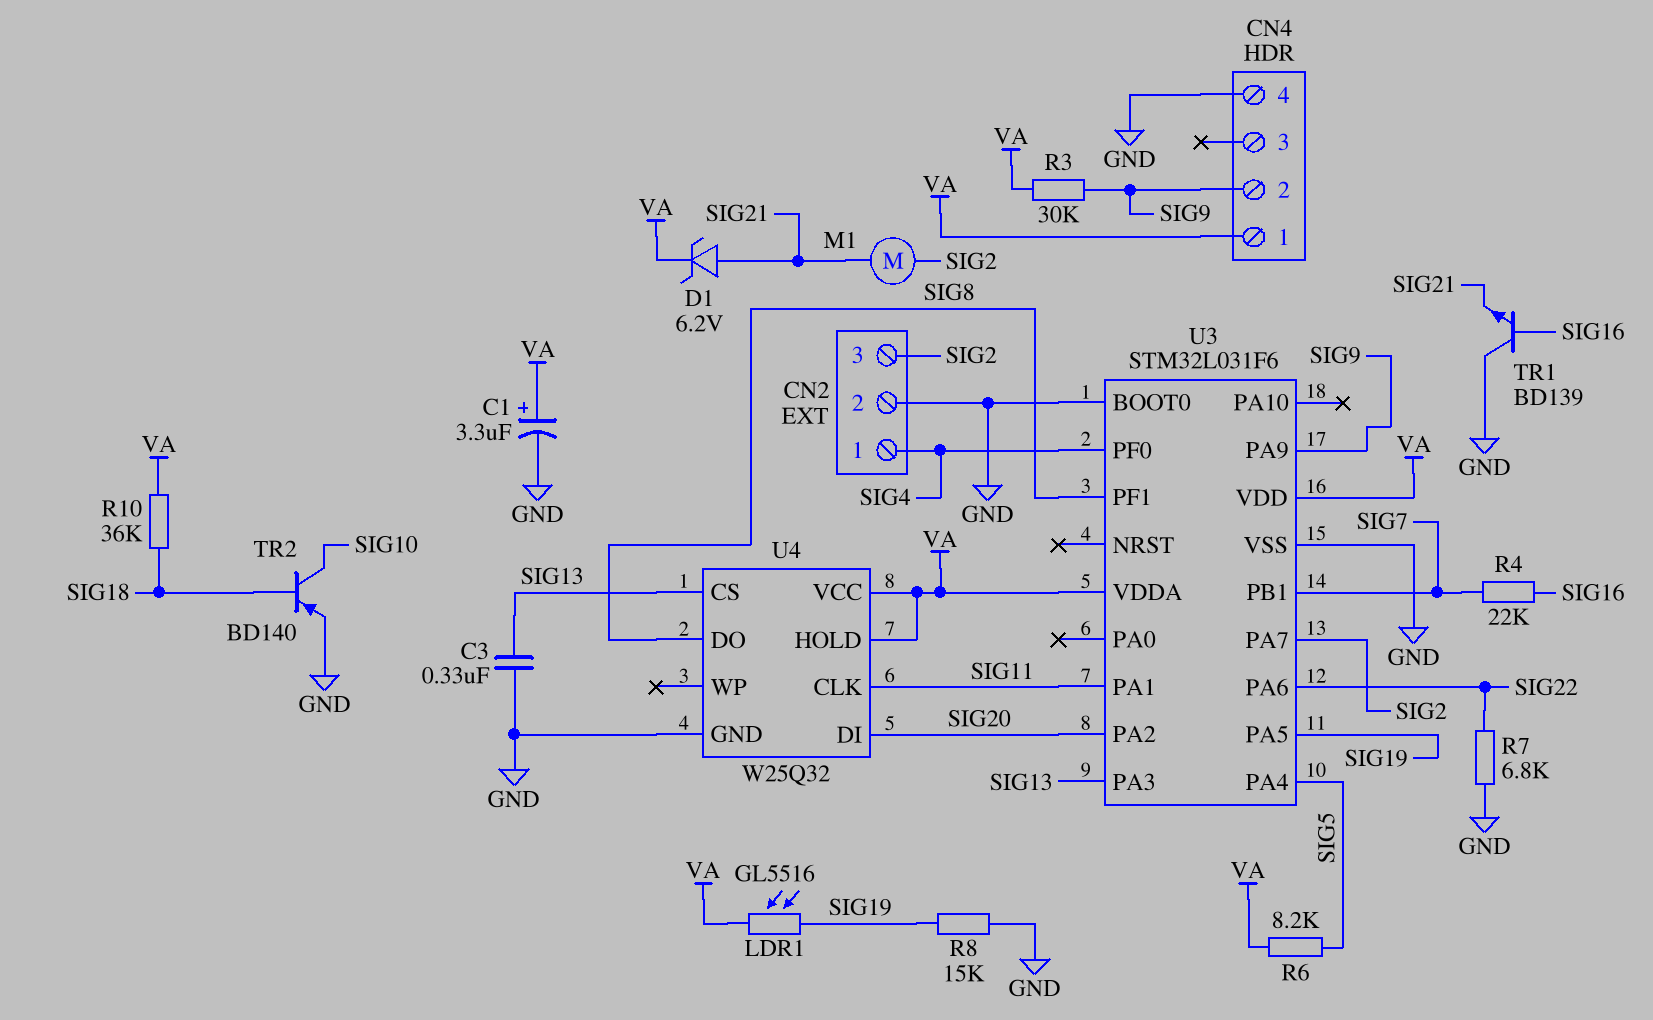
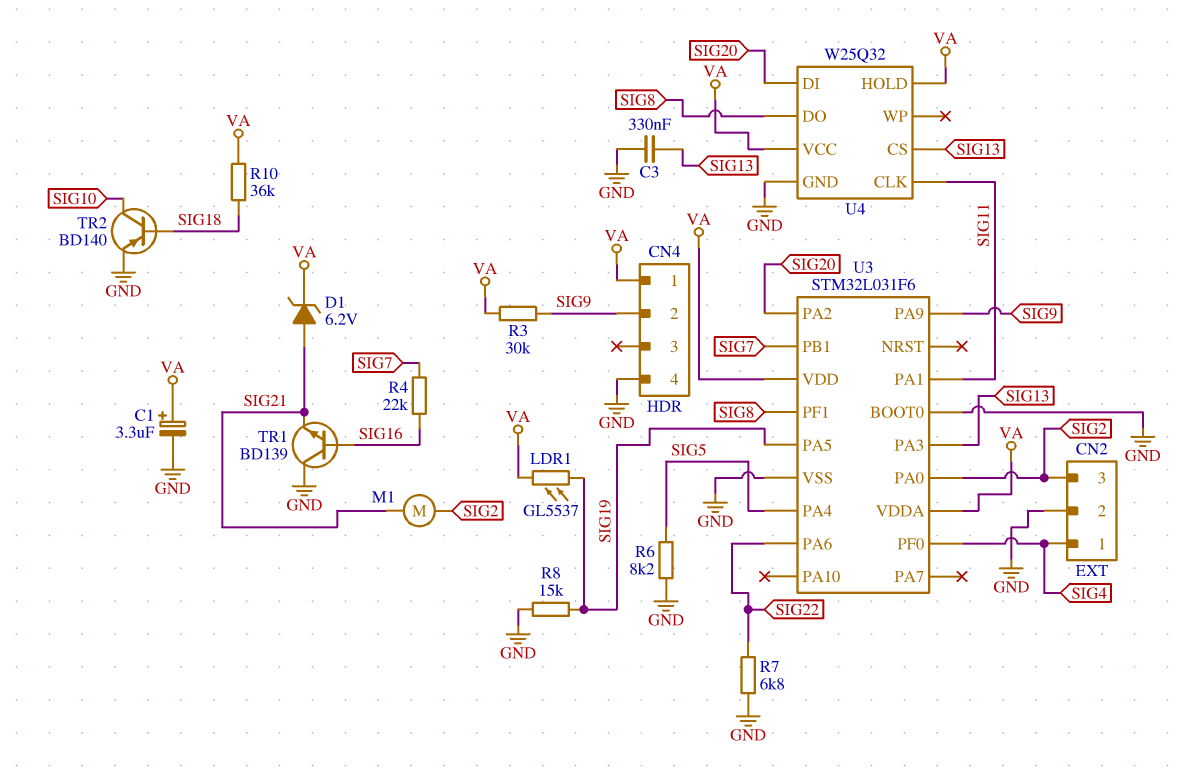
LDR1: GL5516 (SIG19, VA) -> GL5537 (SIG19, VA)
R6: 8.2k (SIG5, VA) -> 8.2k (GND, SIG5)
U3 pin PA0: none -> SIG2
U3 pin PA7: SIG2 -> none

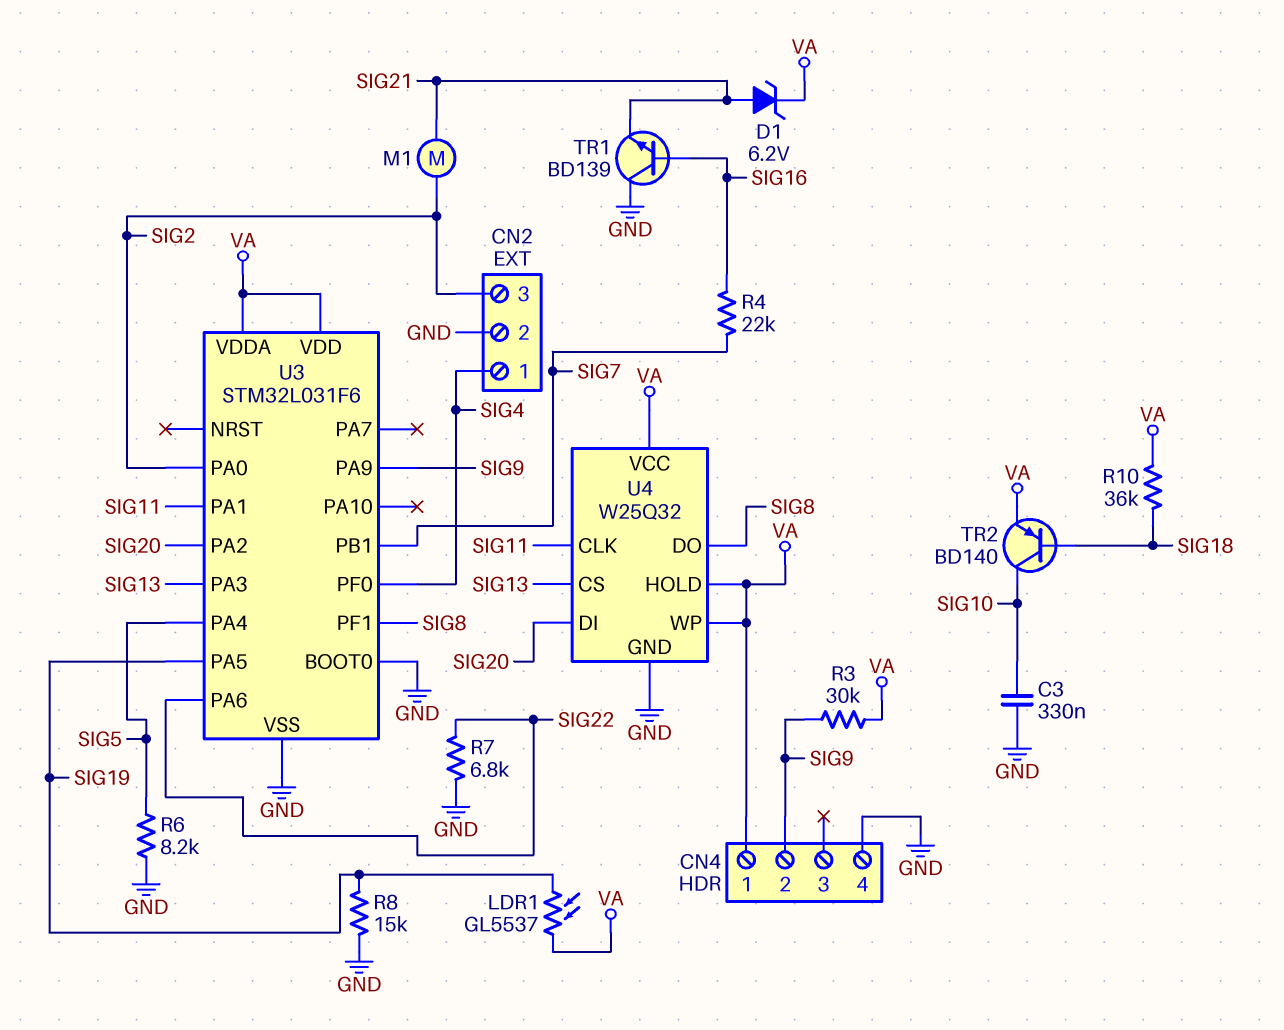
C1: 3.3uF (plus VA, minus GND) -> none
C3: 330nF (GND, SIG13) -> 330nF (GND, SIG10)
TR2: PNP BD140 (B SIG18, C SIG10, E GND) -> PNP BD140 (B SIG18, C SIG10, E VA)
U4 pin WP: none -> VA

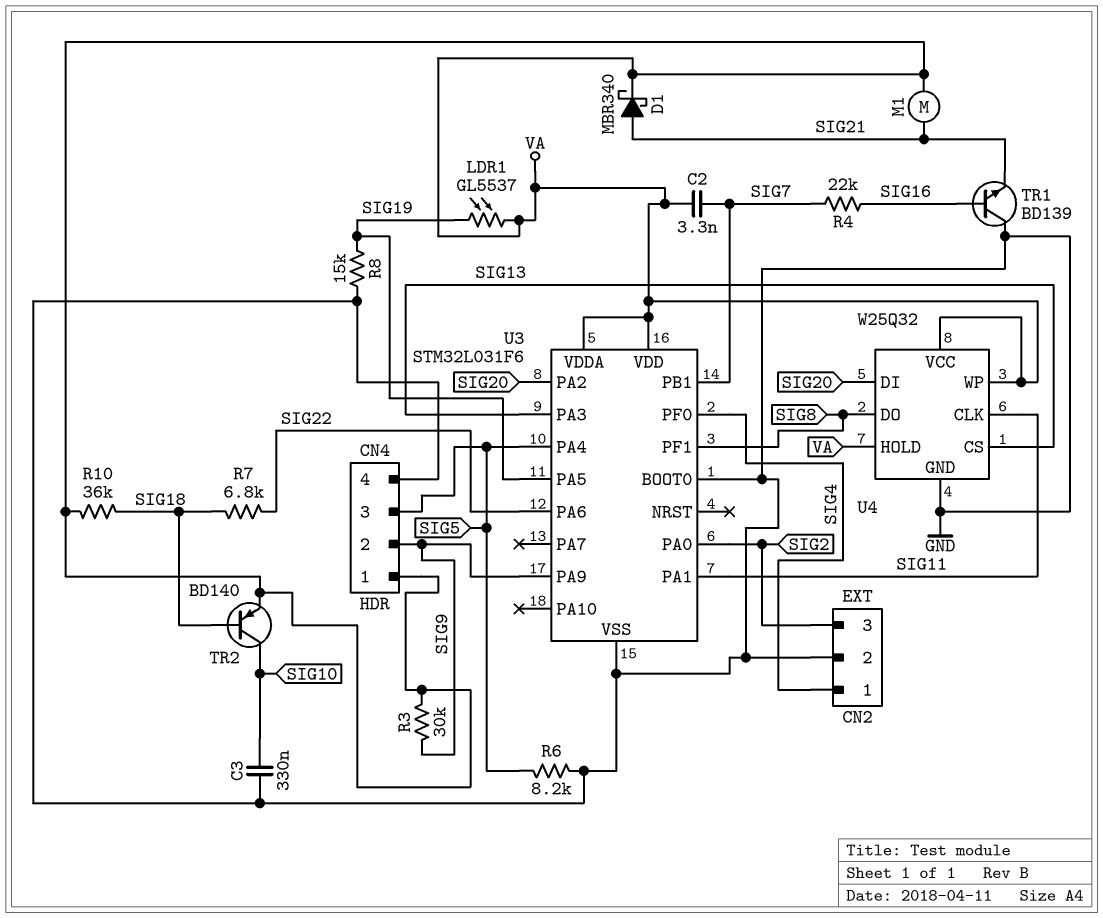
C2: none -> 3.3nF (SIG7, VA)
CN4 pin 3: none -> SIG5
D1: zener 6.2V (A SIG21, K VA) -> schottky MBR340 (A SIG21, K VA)
M1: motor (SIG2, SIG21) -> motor (SIG21, VA)
R7: 6.8k (GND, SIG22) -> 6.8k (SIG18, SIG22)

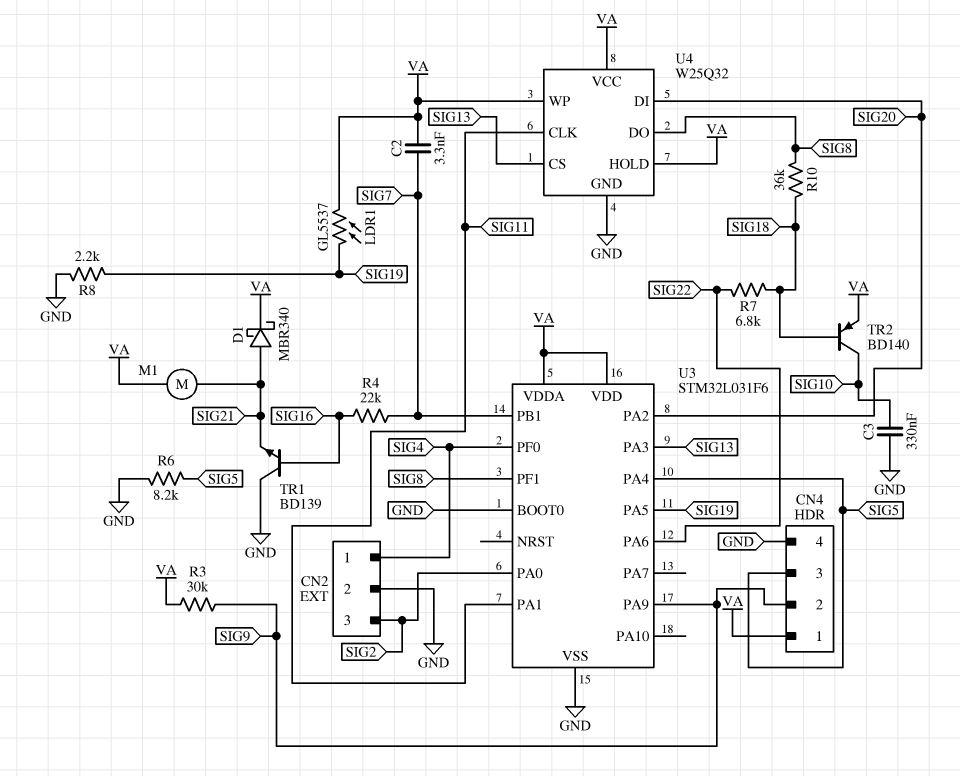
R8: 15k (GND, SIG19) -> 2.2k (GND, SIG19)
R10: 36k (SIG18, VA) -> 36k (SIG8, SIG18)

